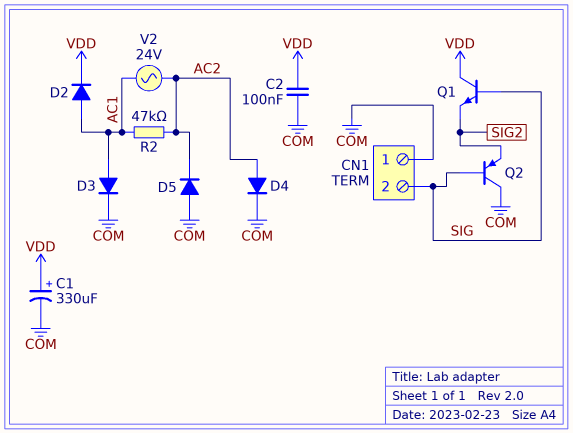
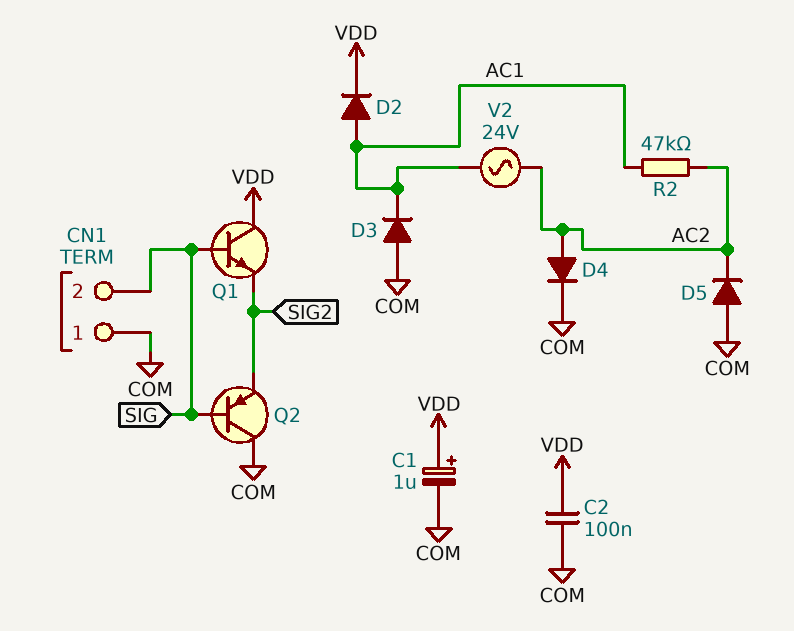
C1: 330uF (plus VDD, minus COM) -> 1uF (plus VDD, minus COM)
D3: diode (A AC1, K COM) -> diode (A COM, K AC1)

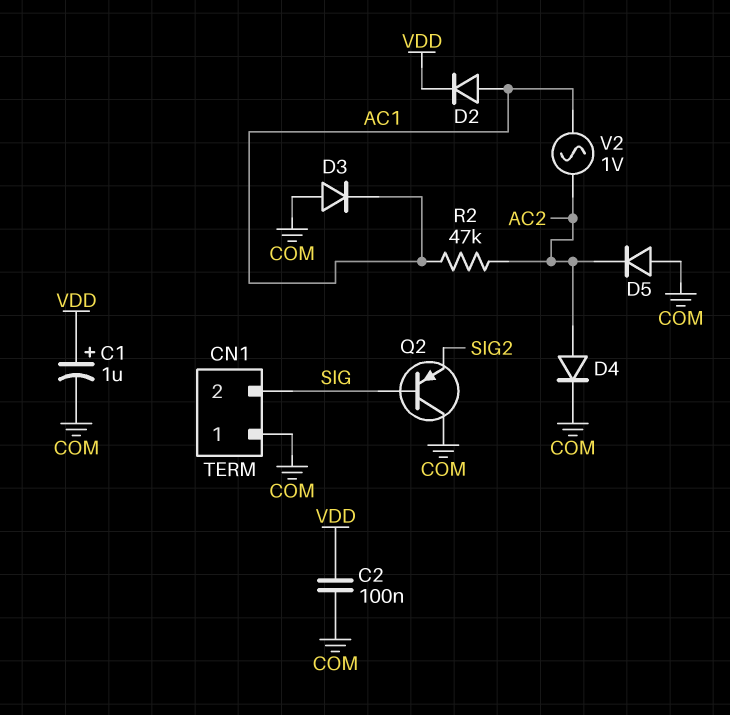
Q1: NPN (B SIG, C VDD, E SIG2) -> none
V2: AC 24V (AC1, AC2) -> AC 1V (AC1, AC2)

